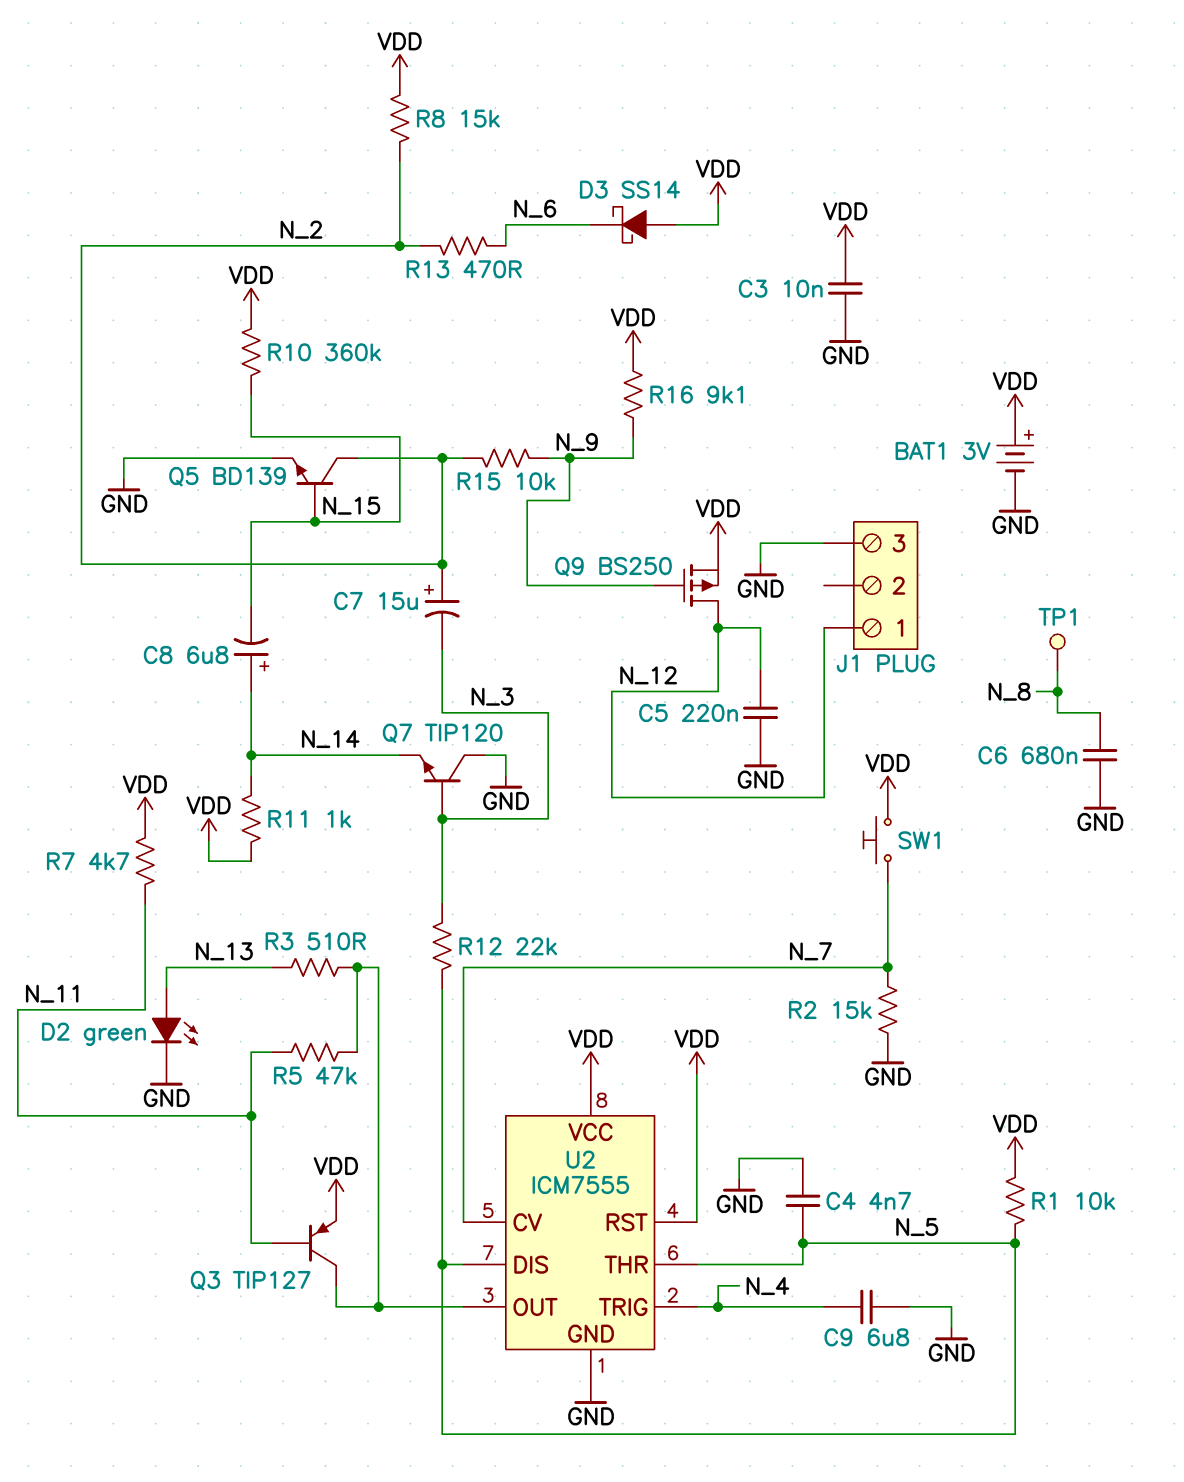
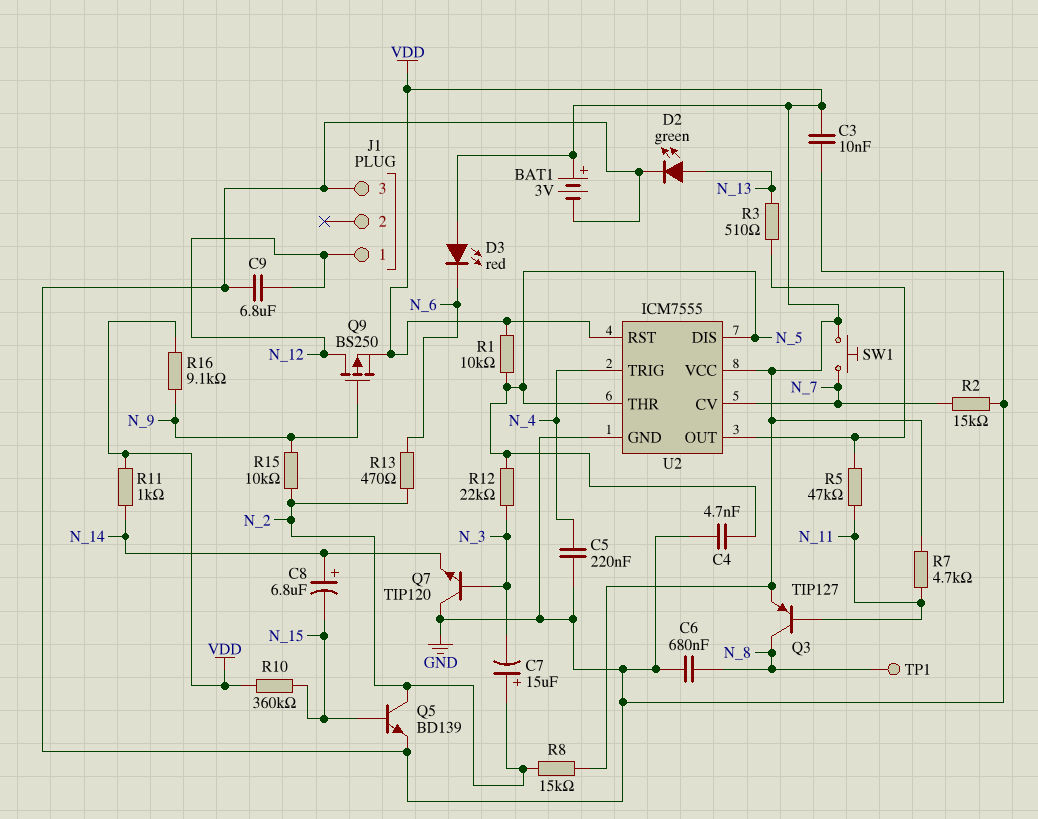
C5: 220nF (GND, N_12) -> 220nF (GND, N_4)
C9: 6.8uF (GND, N_4) -> 6.8uF (GND, N_12)
D3: schottky SS14 (A VDD, K N_6) -> LED red (A VDD, K N_6)
Q3: PNP TIP127 (B N_11, C U2/OUT, E VDD) -> PNP TIP127 (B N_11, C N_8, E VDD)

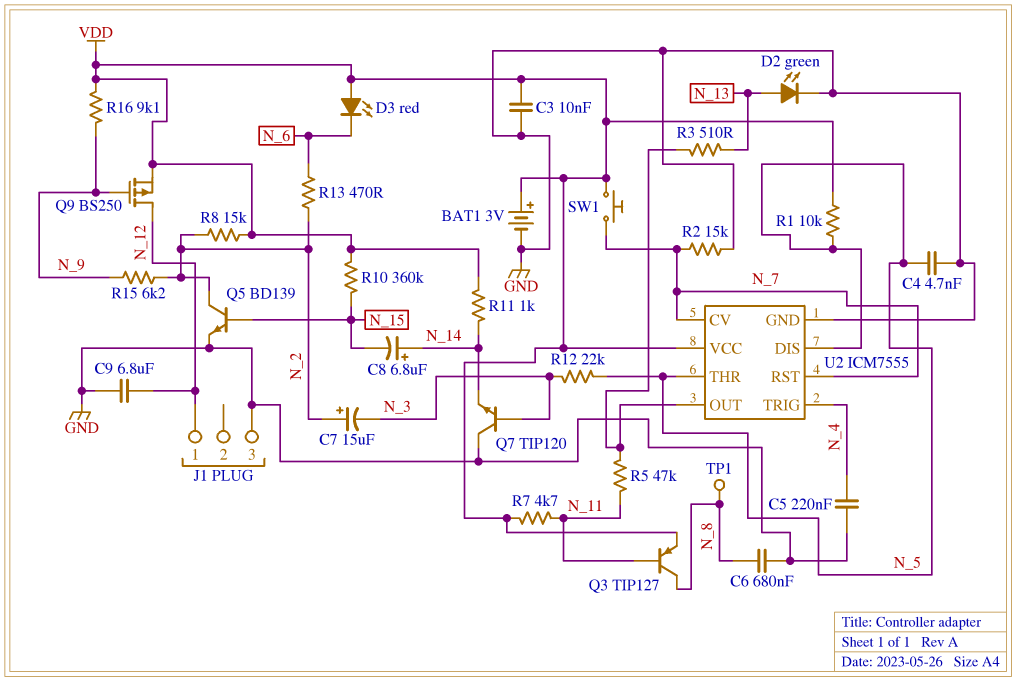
R15: 10k (N_2, N_9) -> 6.2k (N_2, N_9)
U2 pin RST: VDD -> N_7

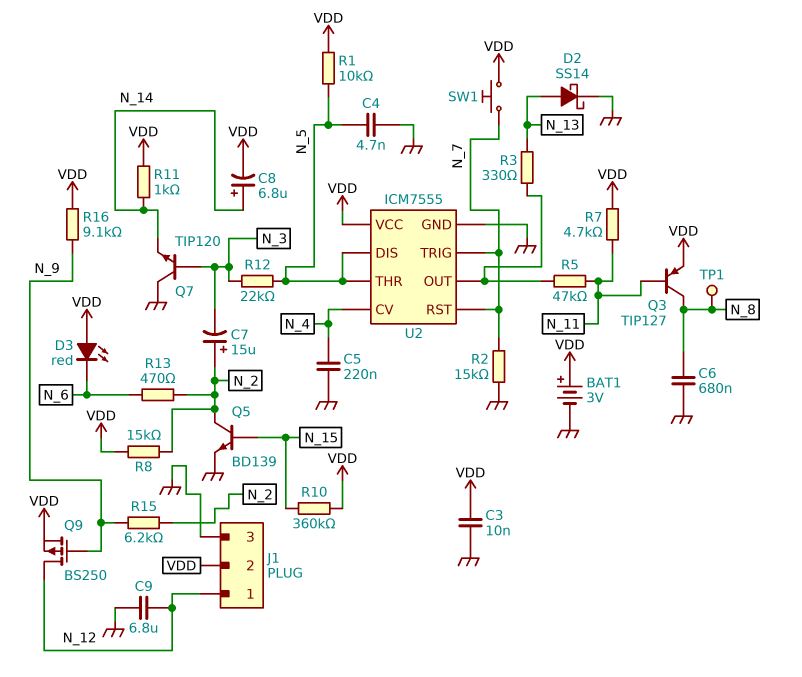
C8: 6.8uF (plus N_14, minus N_15) -> 6.8uF (plus N_14, minus VDD)
D2: LED green (A N_13, K GND) -> schottky SS14 (A N_13, K GND)
J1 pin 2: none -> VDD
R3: 510 (N_13, U2/OUT) -> 330 (N_13, U2/OUT)
U2 pin CV: N_7 -> N_4
U2 pin TRIG: N_4 -> N_7

